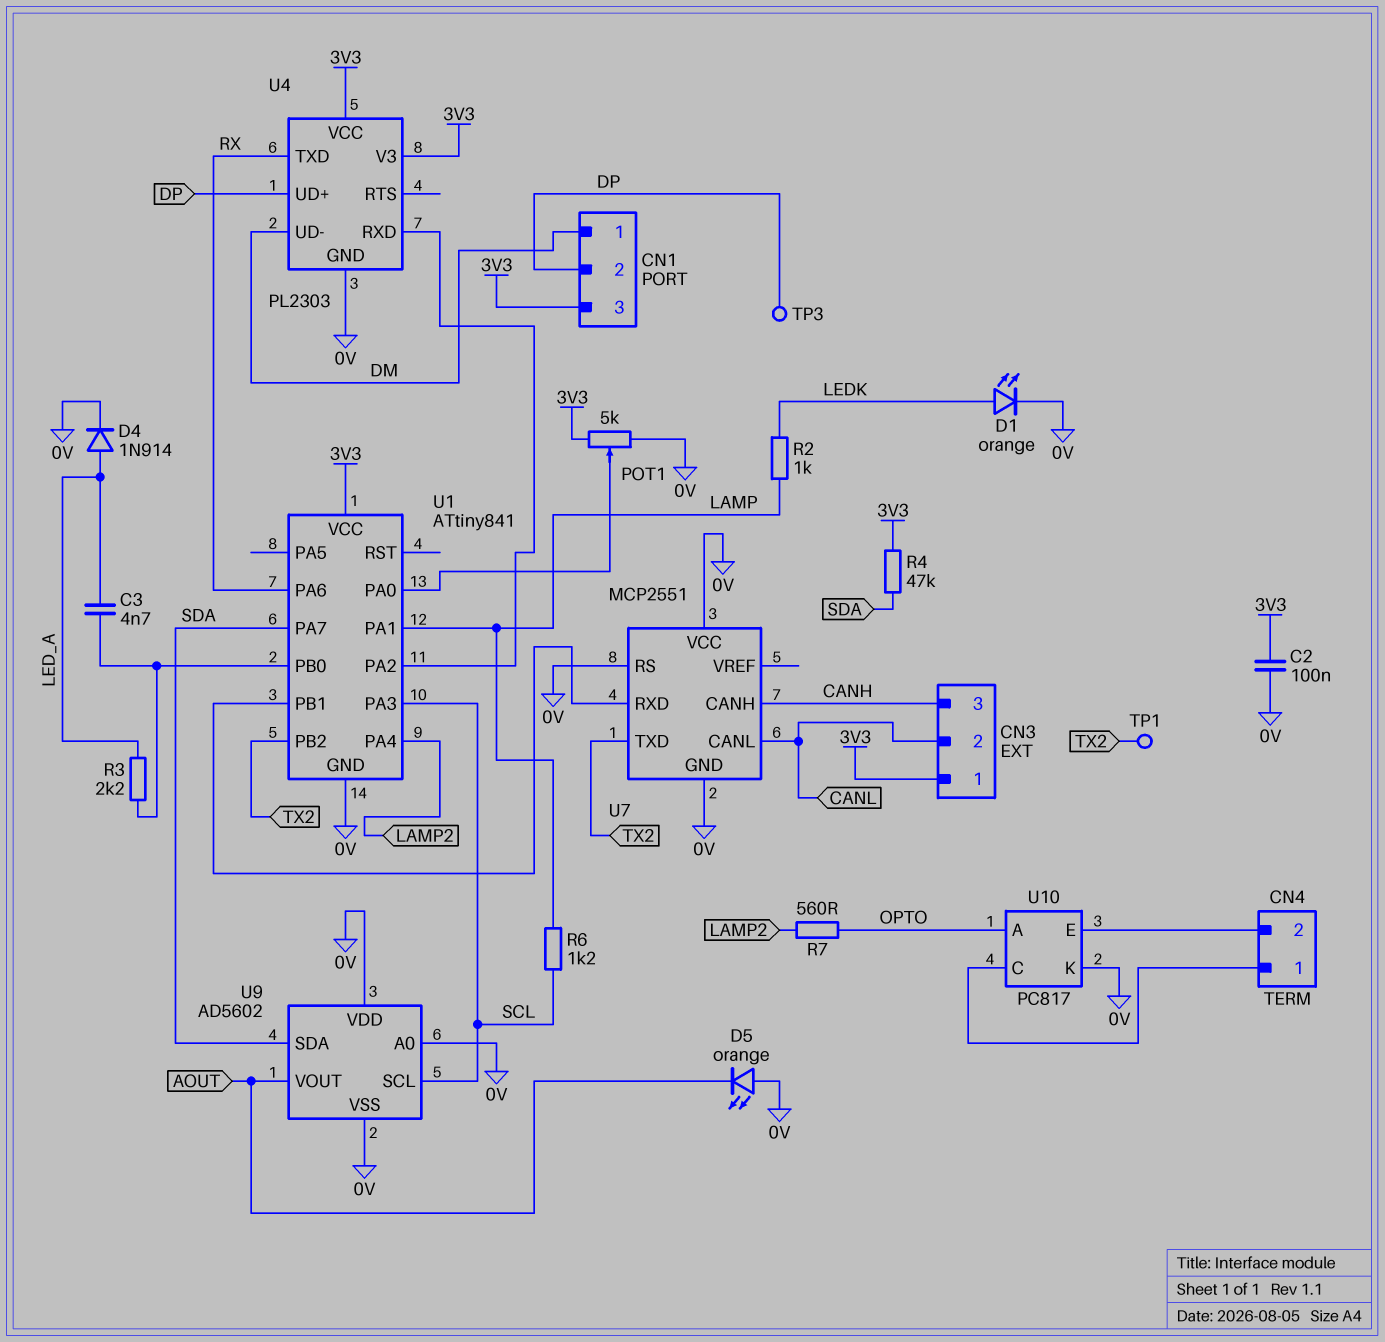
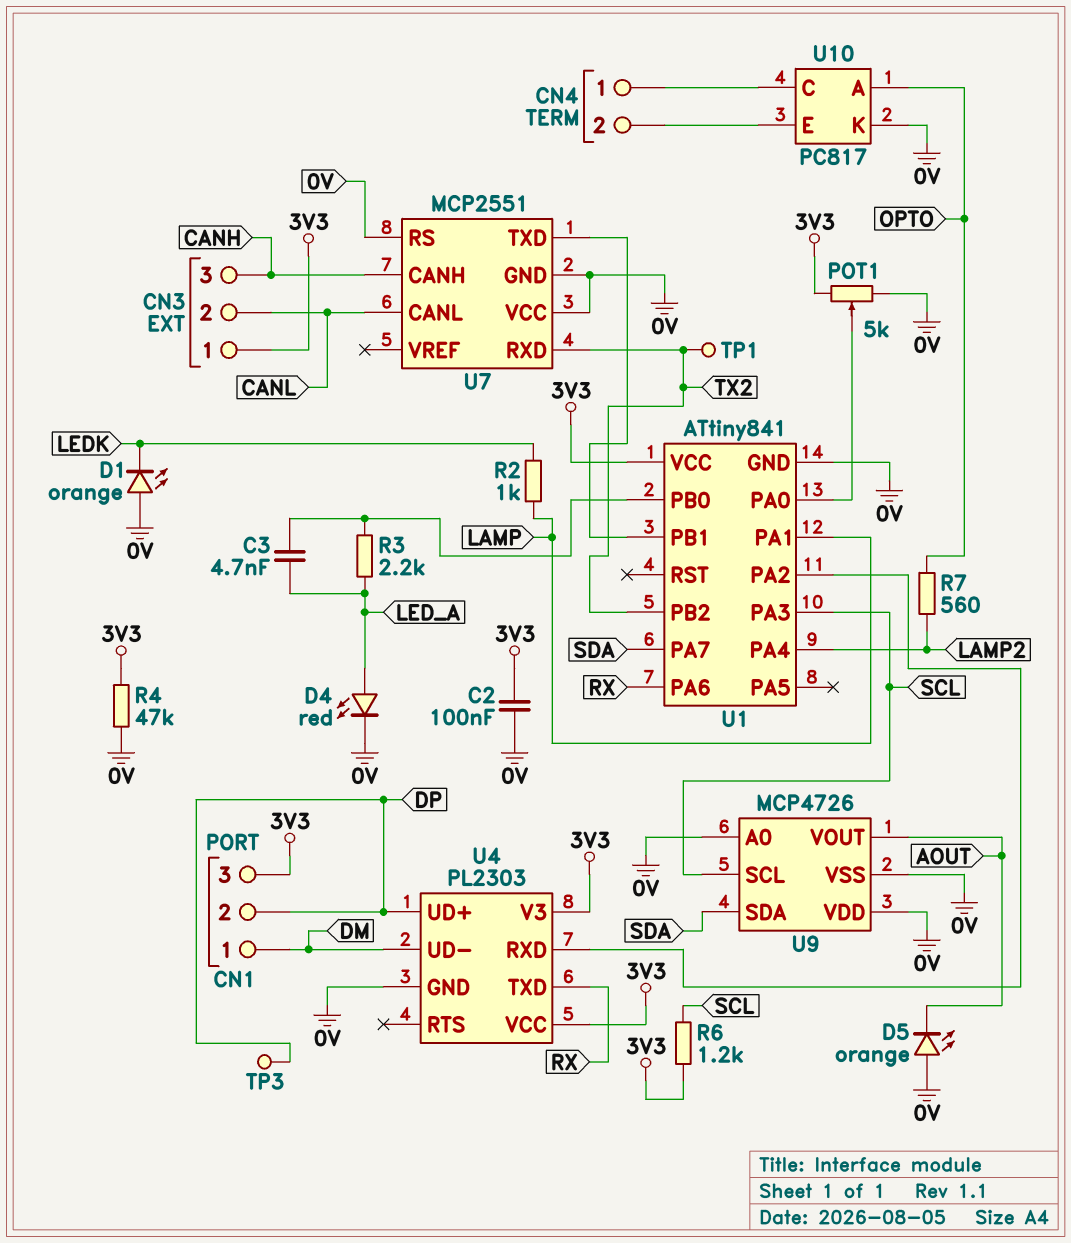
D1: LED orange (A LEDK, K 0V) -> LED orange (A 0V, K LEDK)
D4: diode 1N914 (A LED_A, K 0V) -> LED red (A LED_A, K 0V)
R4: 47k (3V3, SDA) -> 47k (0V, 3V3)
R6: 1.2k (LAMP, SCL) -> 1.2k (3V3, SCL)
U7 pin RXD: U1/PB1 -> TX2
U7 pin TXD: TX2 -> U1/PB1
U9: AD5602 -> MCP4726

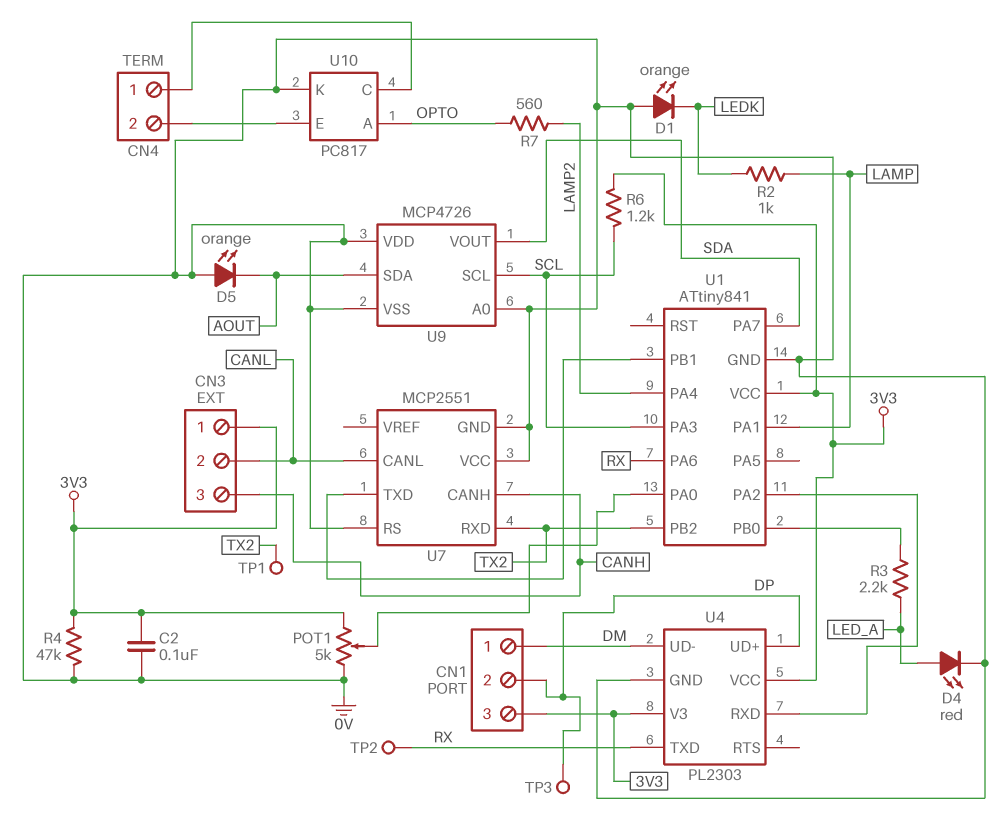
C3: 4.7nF (LED_A, U1/PB0) -> none
TP2: none -> test point (RX)
U9 pin SDA: SDA -> AOUT
U9 pin VOUT: AOUT -> SDA

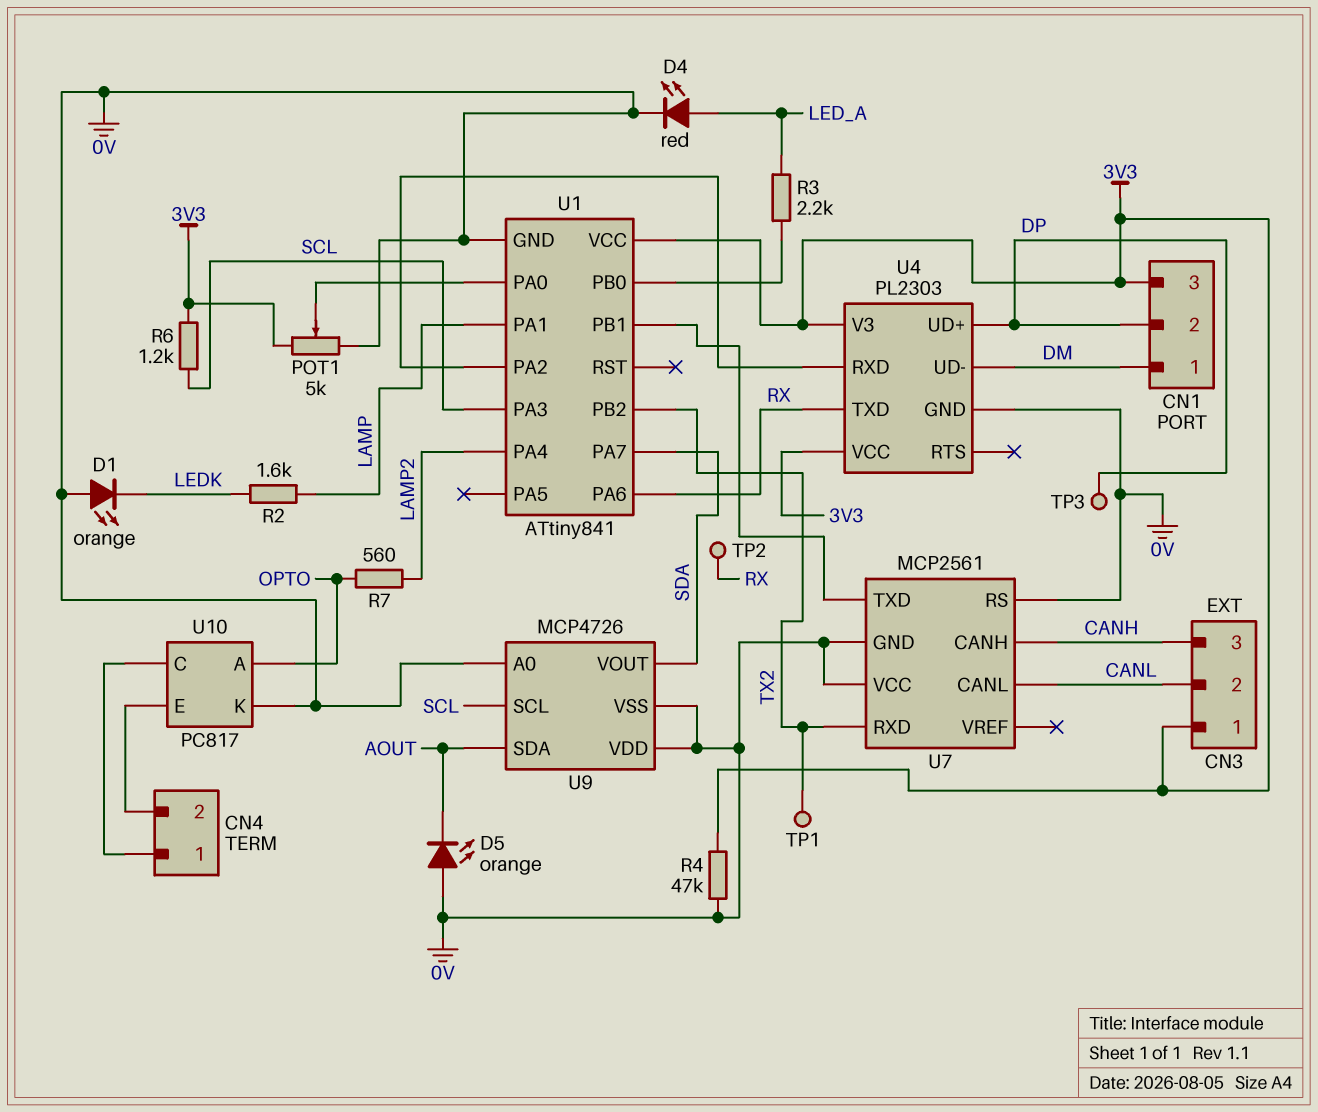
C2: 100nF (0V, 3V3) -> none
R2: 1k (LAMP, LEDK) -> 1.6k (LAMP, LEDK)
U7: MCP2551 -> MCP2561

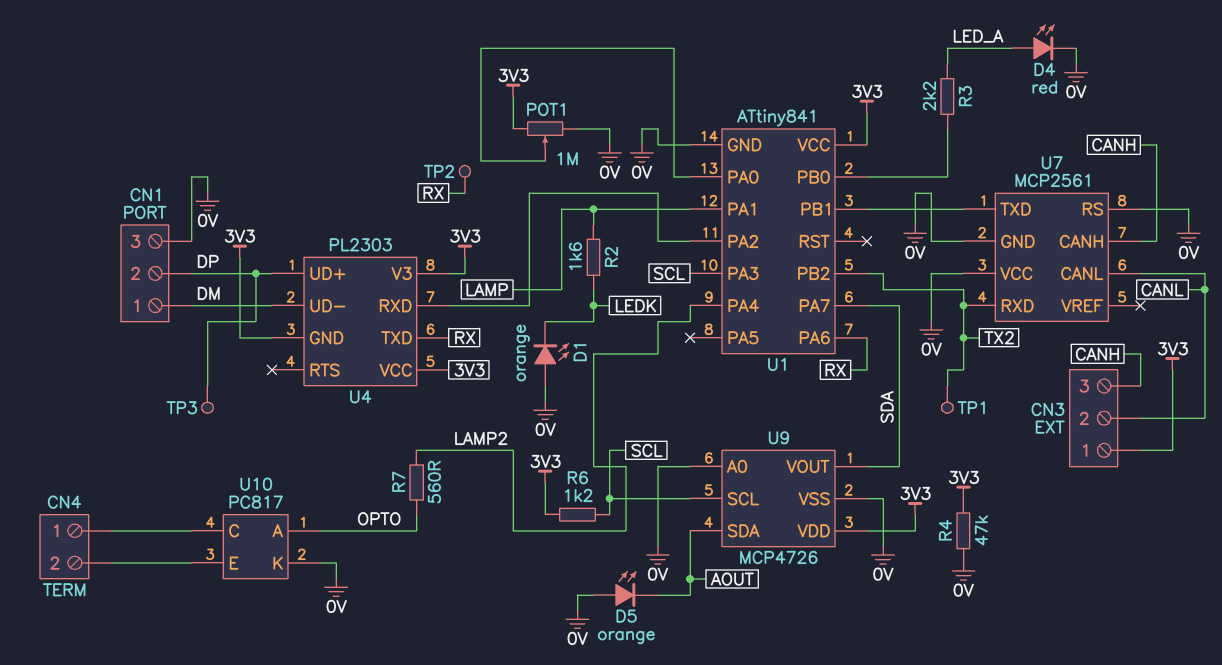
CN1 pin 3: 3V3 -> 0V
POT1: 5k (0V, 3V3, wiper U1/PA0) -> 1M (0V, 3V3, wiper U1/PA0)
U4 pin GND: 0V -> 3V3
U9 pin VDD: 0V -> 3V3

